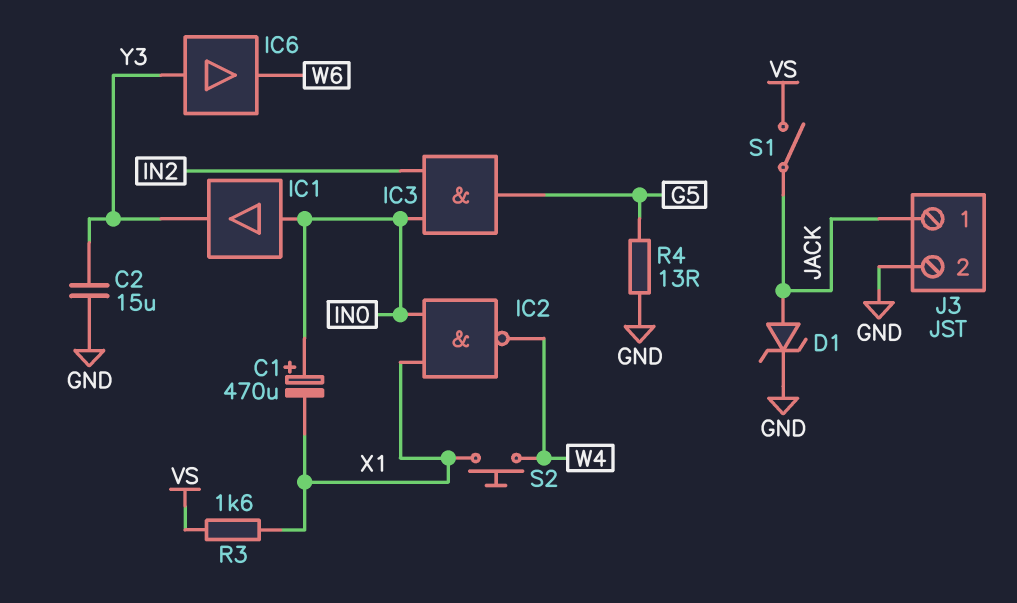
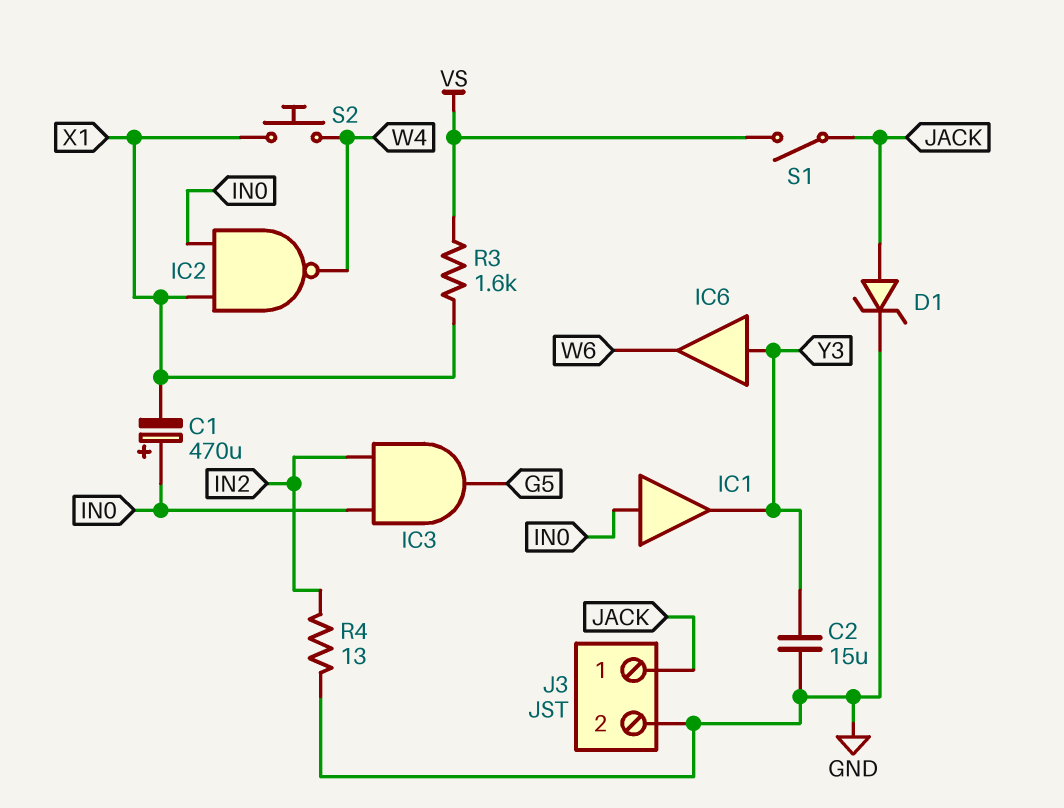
R4: 13 (G5, GND) -> 13 (GND, IN2)

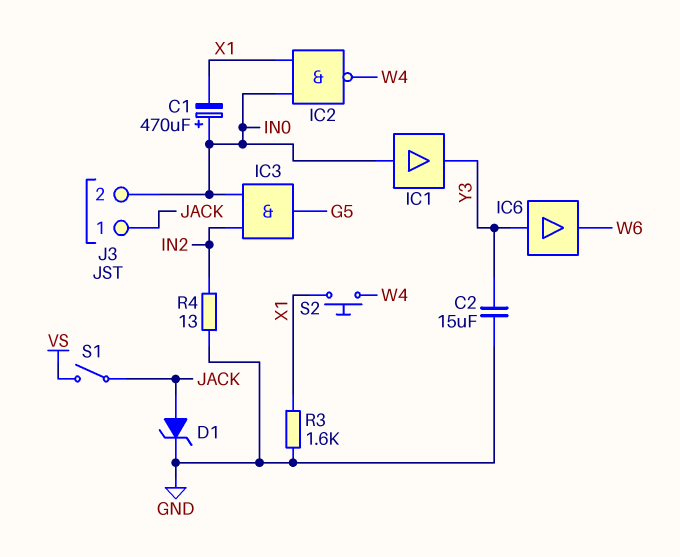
J3 pin 2: GND -> IN0
R3: 1.6k (VS, X1) -> 1.6k (GND, X1)

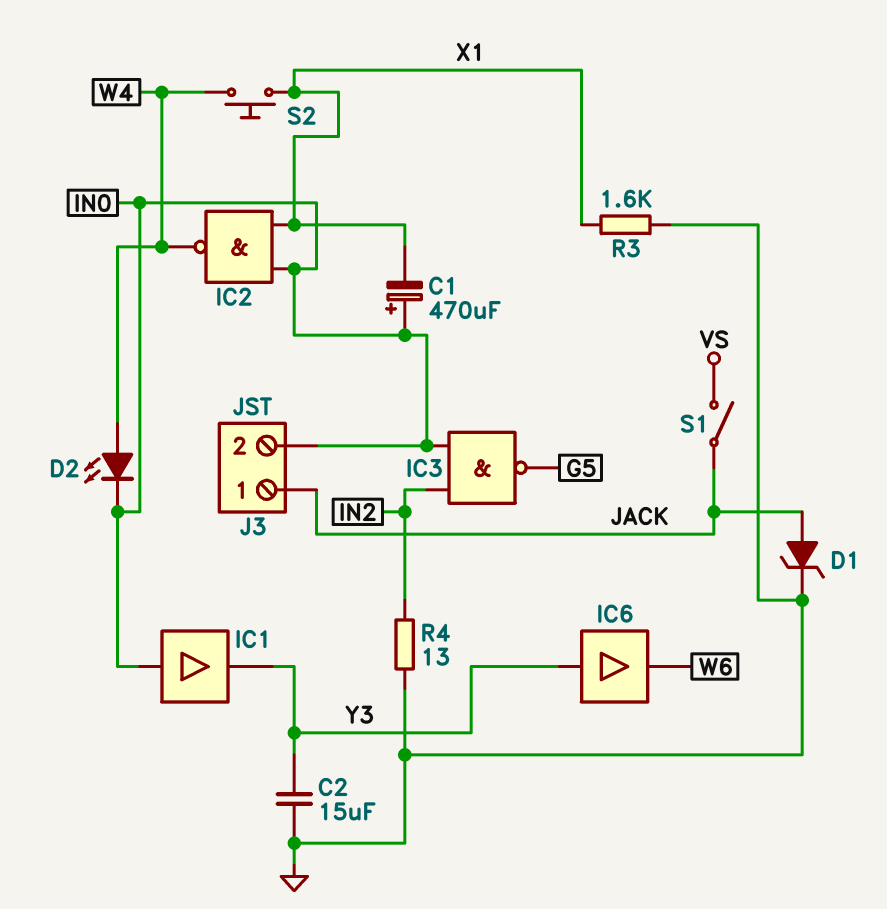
D2: none -> LED (A W4, K IN0)
IC3: AND (in IN0, in IN2, out G5) -> NAND (in IN0, in IN2, out G5)

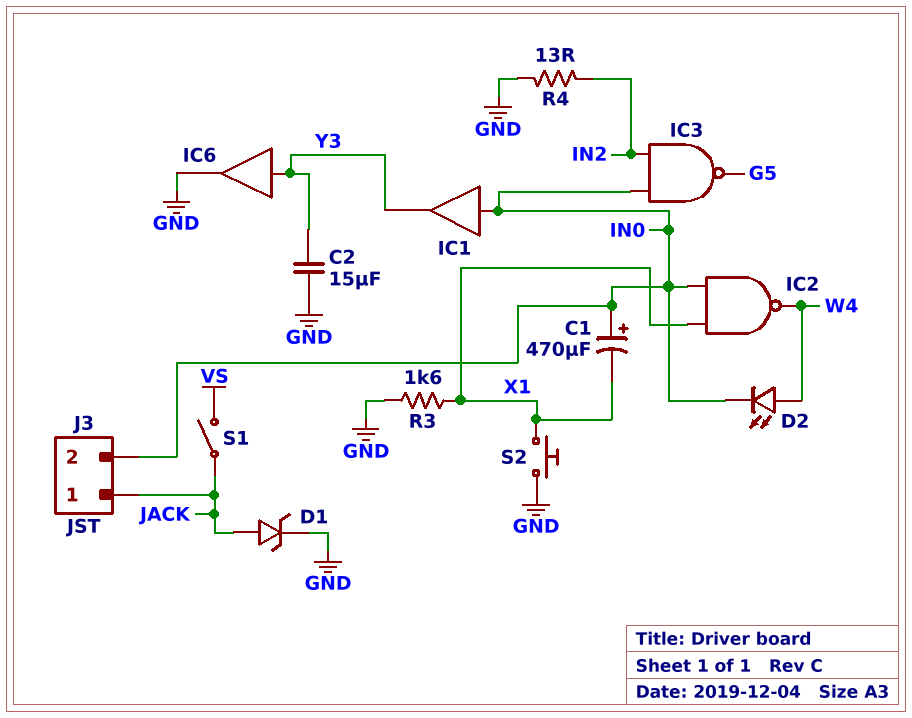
IC6: buffer (in Y3, out W6) -> buffer (in Y3, out GND)
S2: button (W4, X1) -> button (GND, X1)

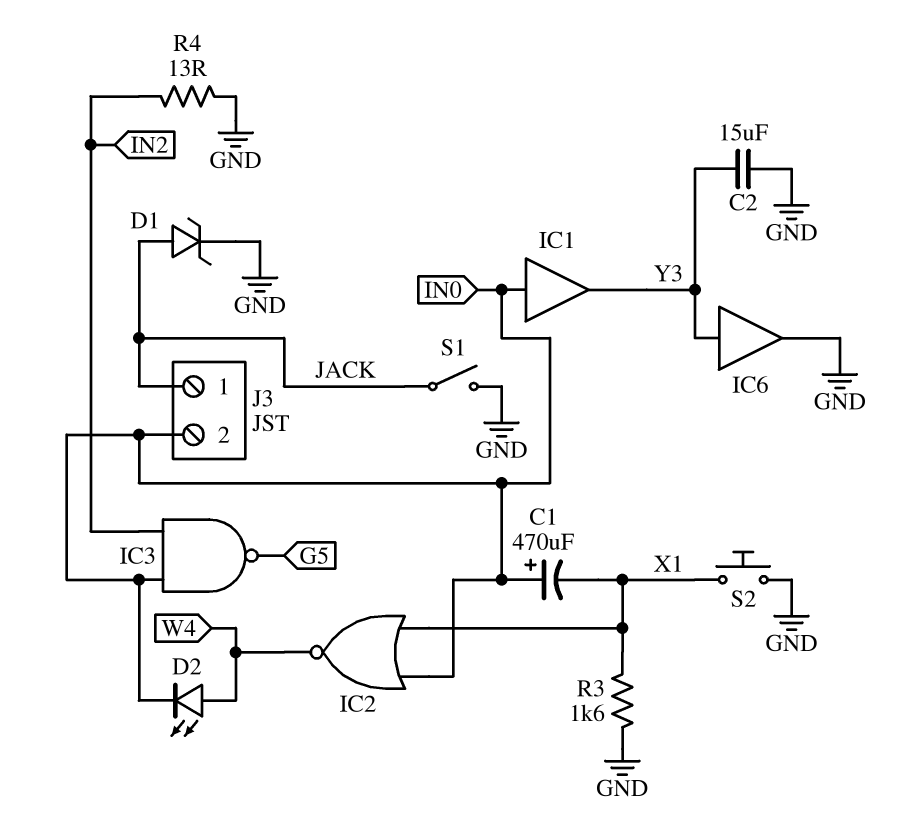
IC2: NAND (in IN0, in X1, out W4) -> NOR (in IN0, in X1, out W4)
S1: switch (JACK, VS) -> switch (GND, JACK)

